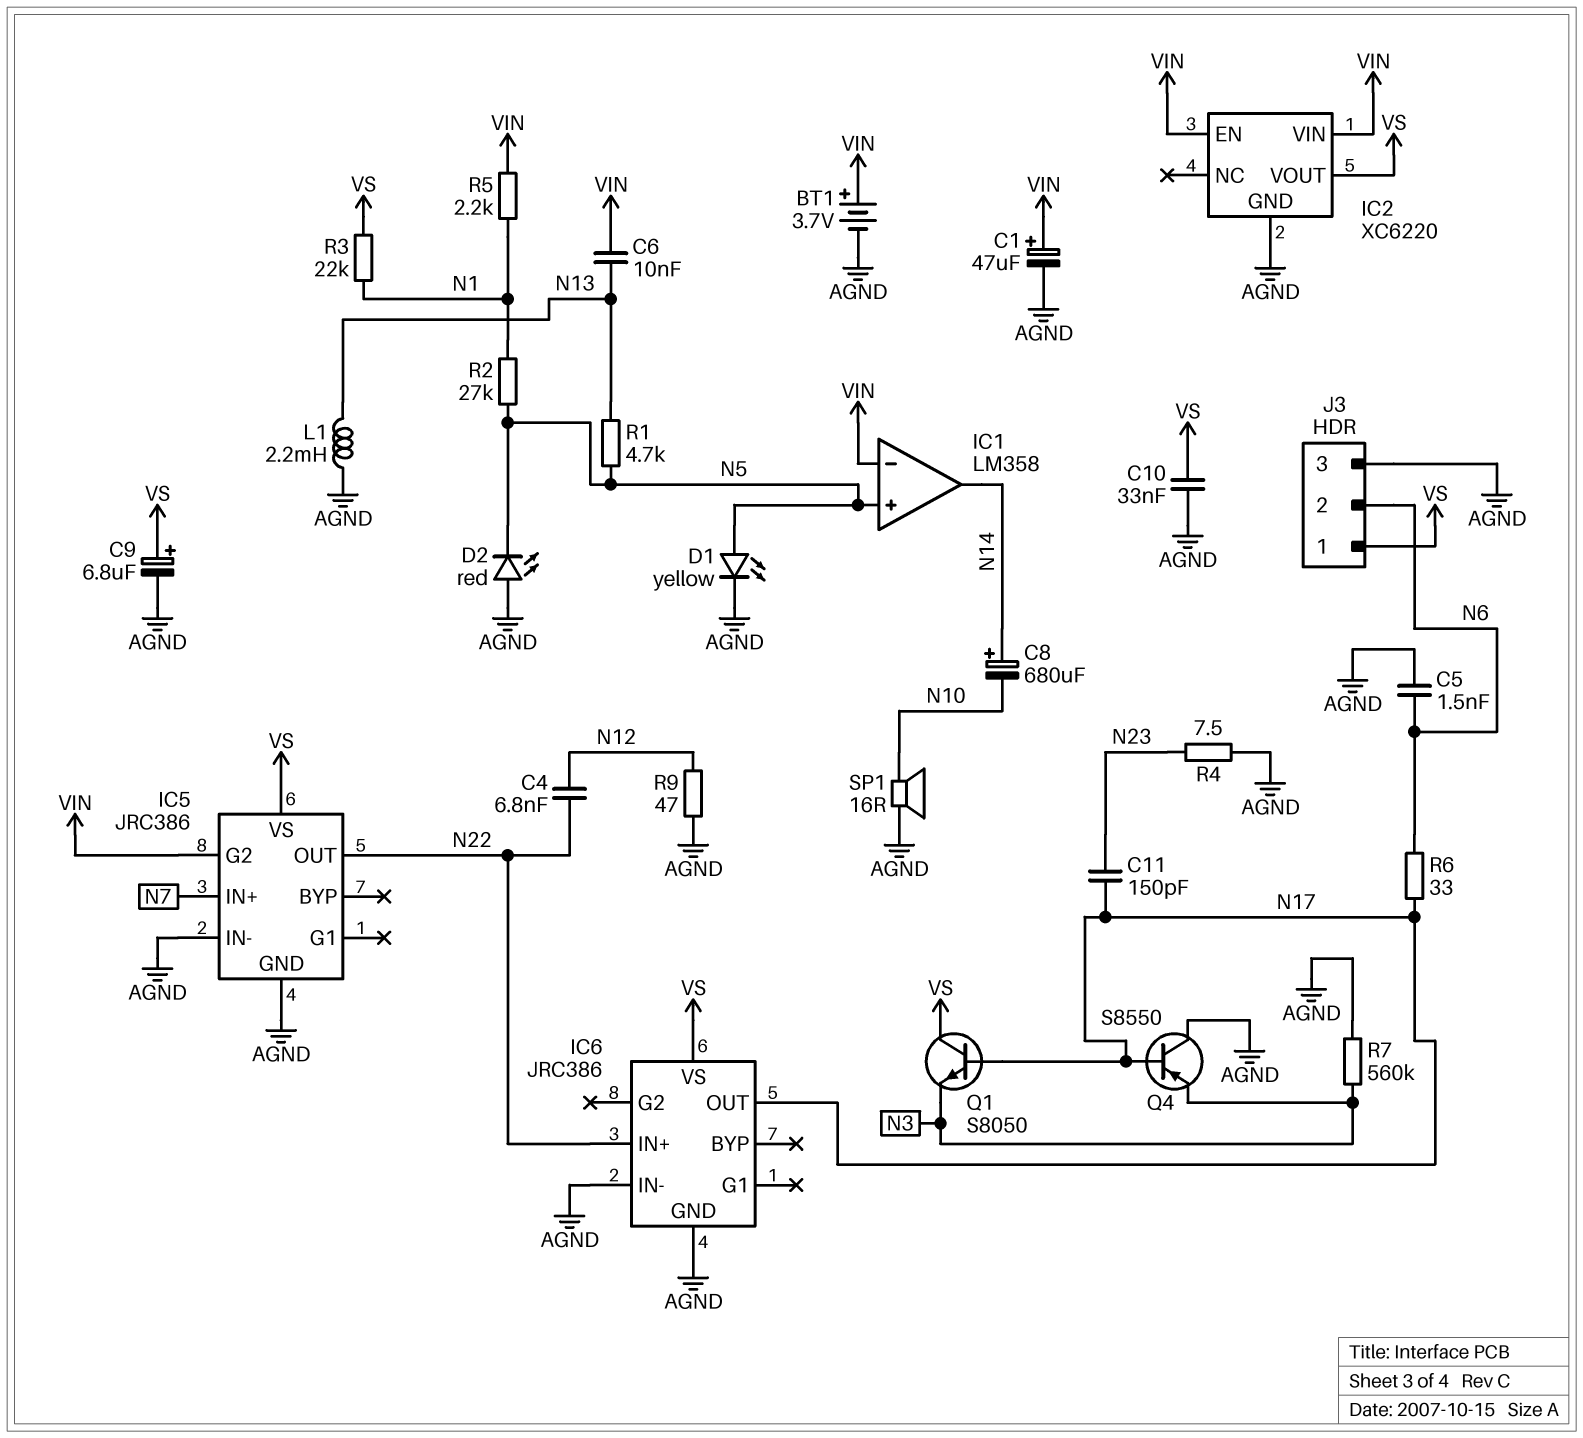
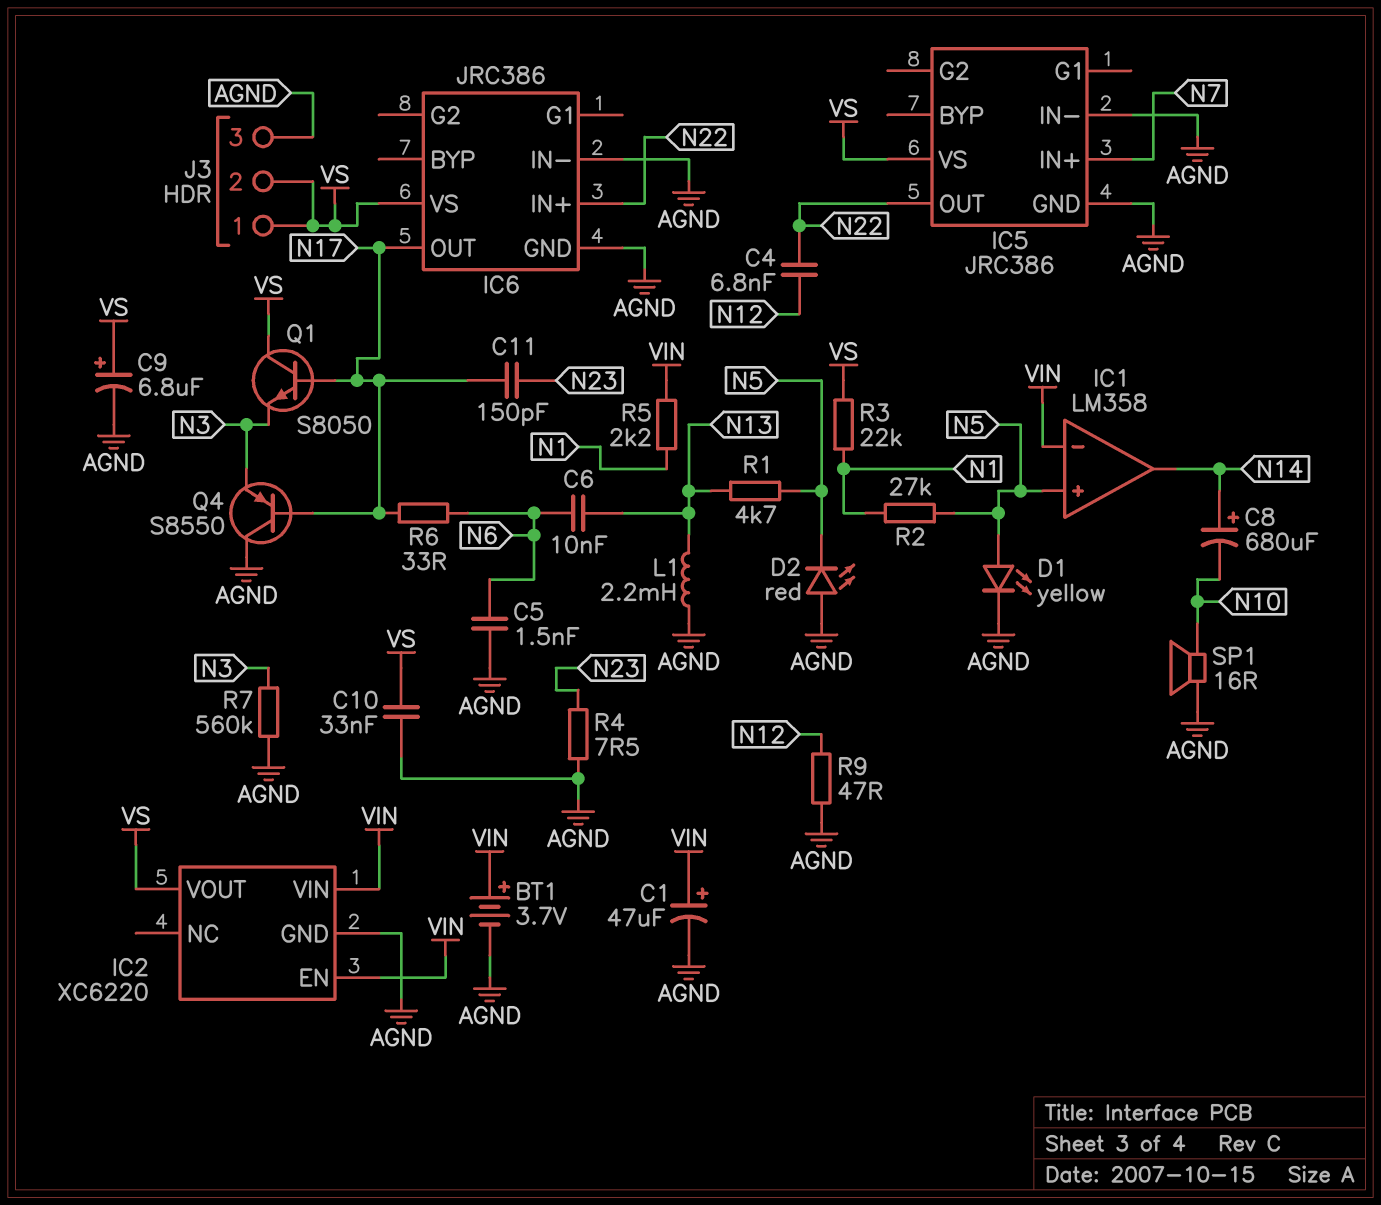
C6: 10nF (N13, VIN) -> 10nF (N6, N13)
IC5 pin G2: VIN -> none
J3 pin 2: N6 -> VS

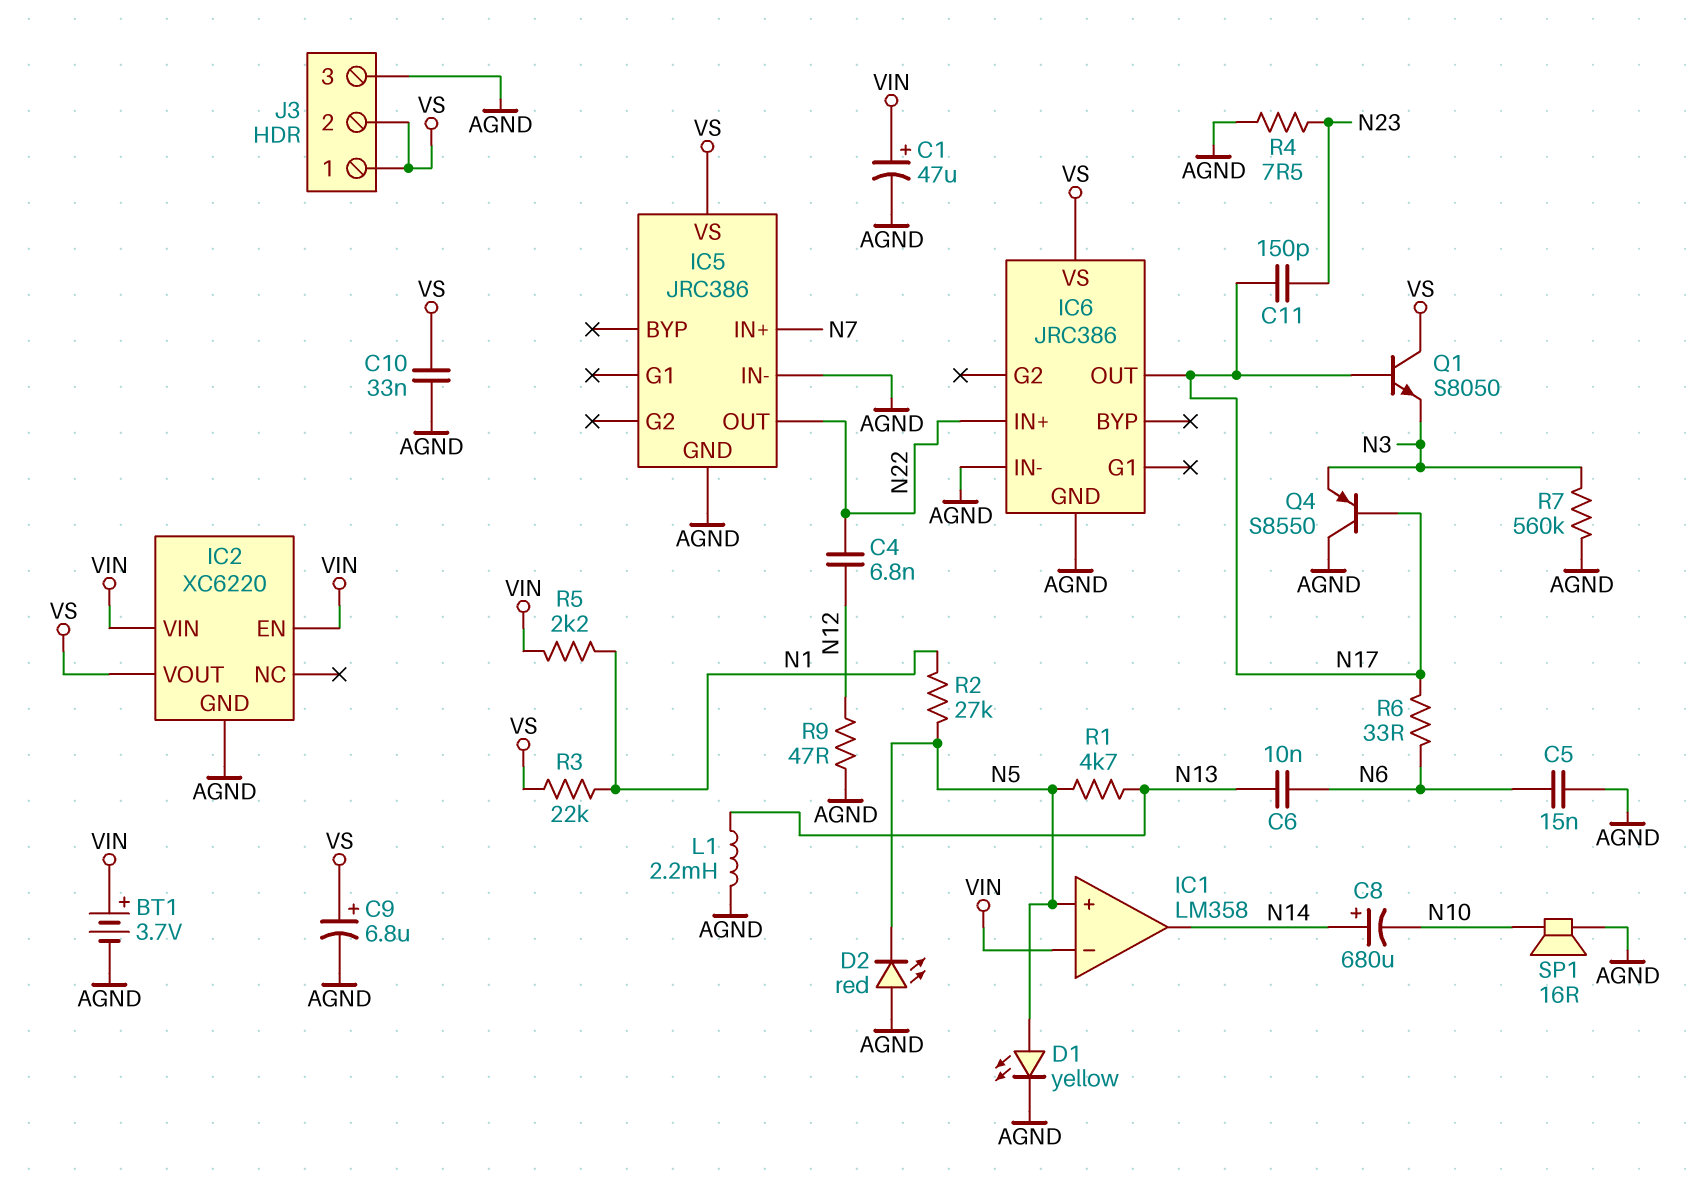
C5: 1.5nF (AGND, N6) -> 15nF (AGND, N6)

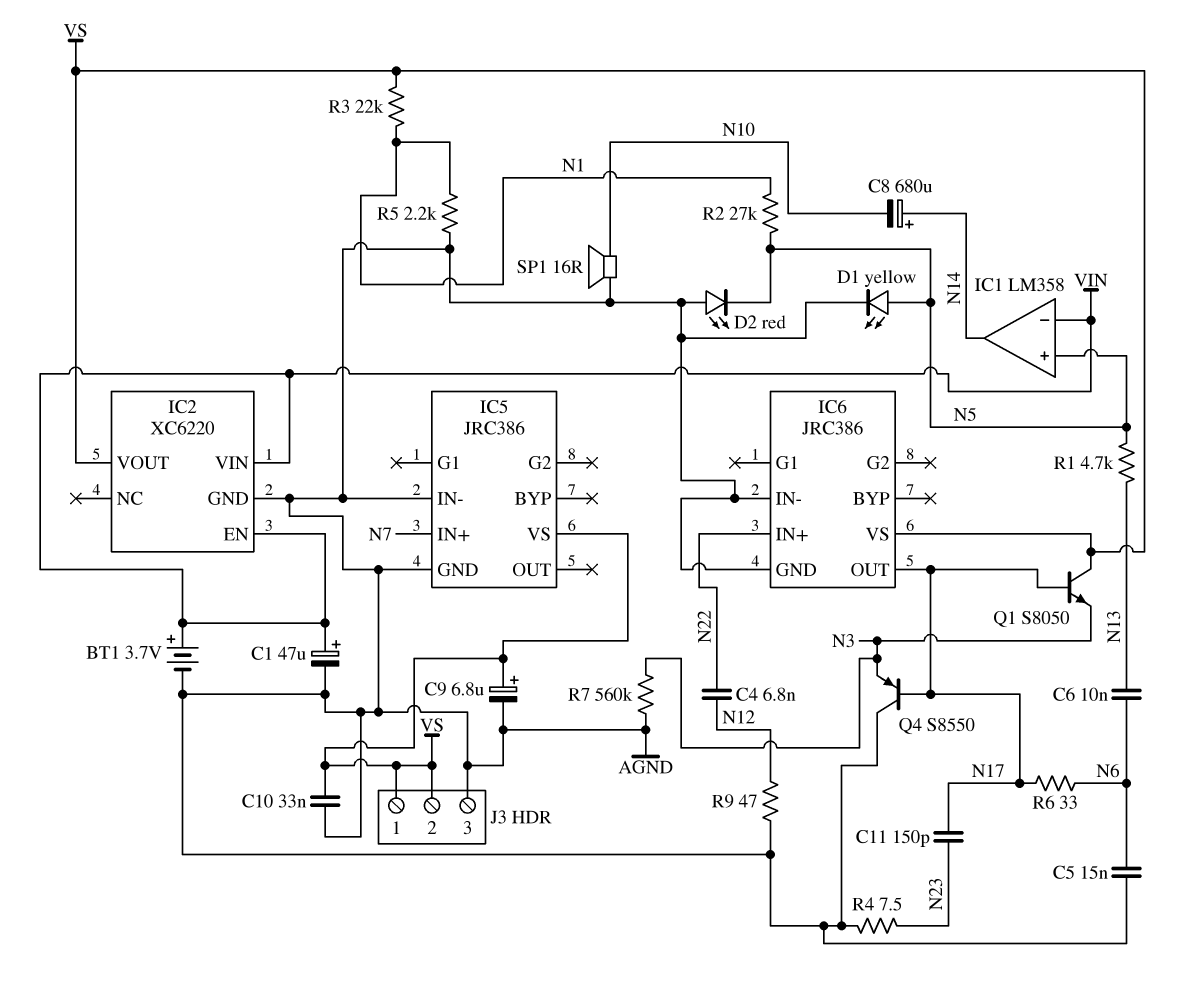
IC5 pin OUT: N22 -> none
L1: 2.2mH (AGND, N13) -> none
R5: 2.2k (N1, VIN) -> 2.2k (AGND, N1)

